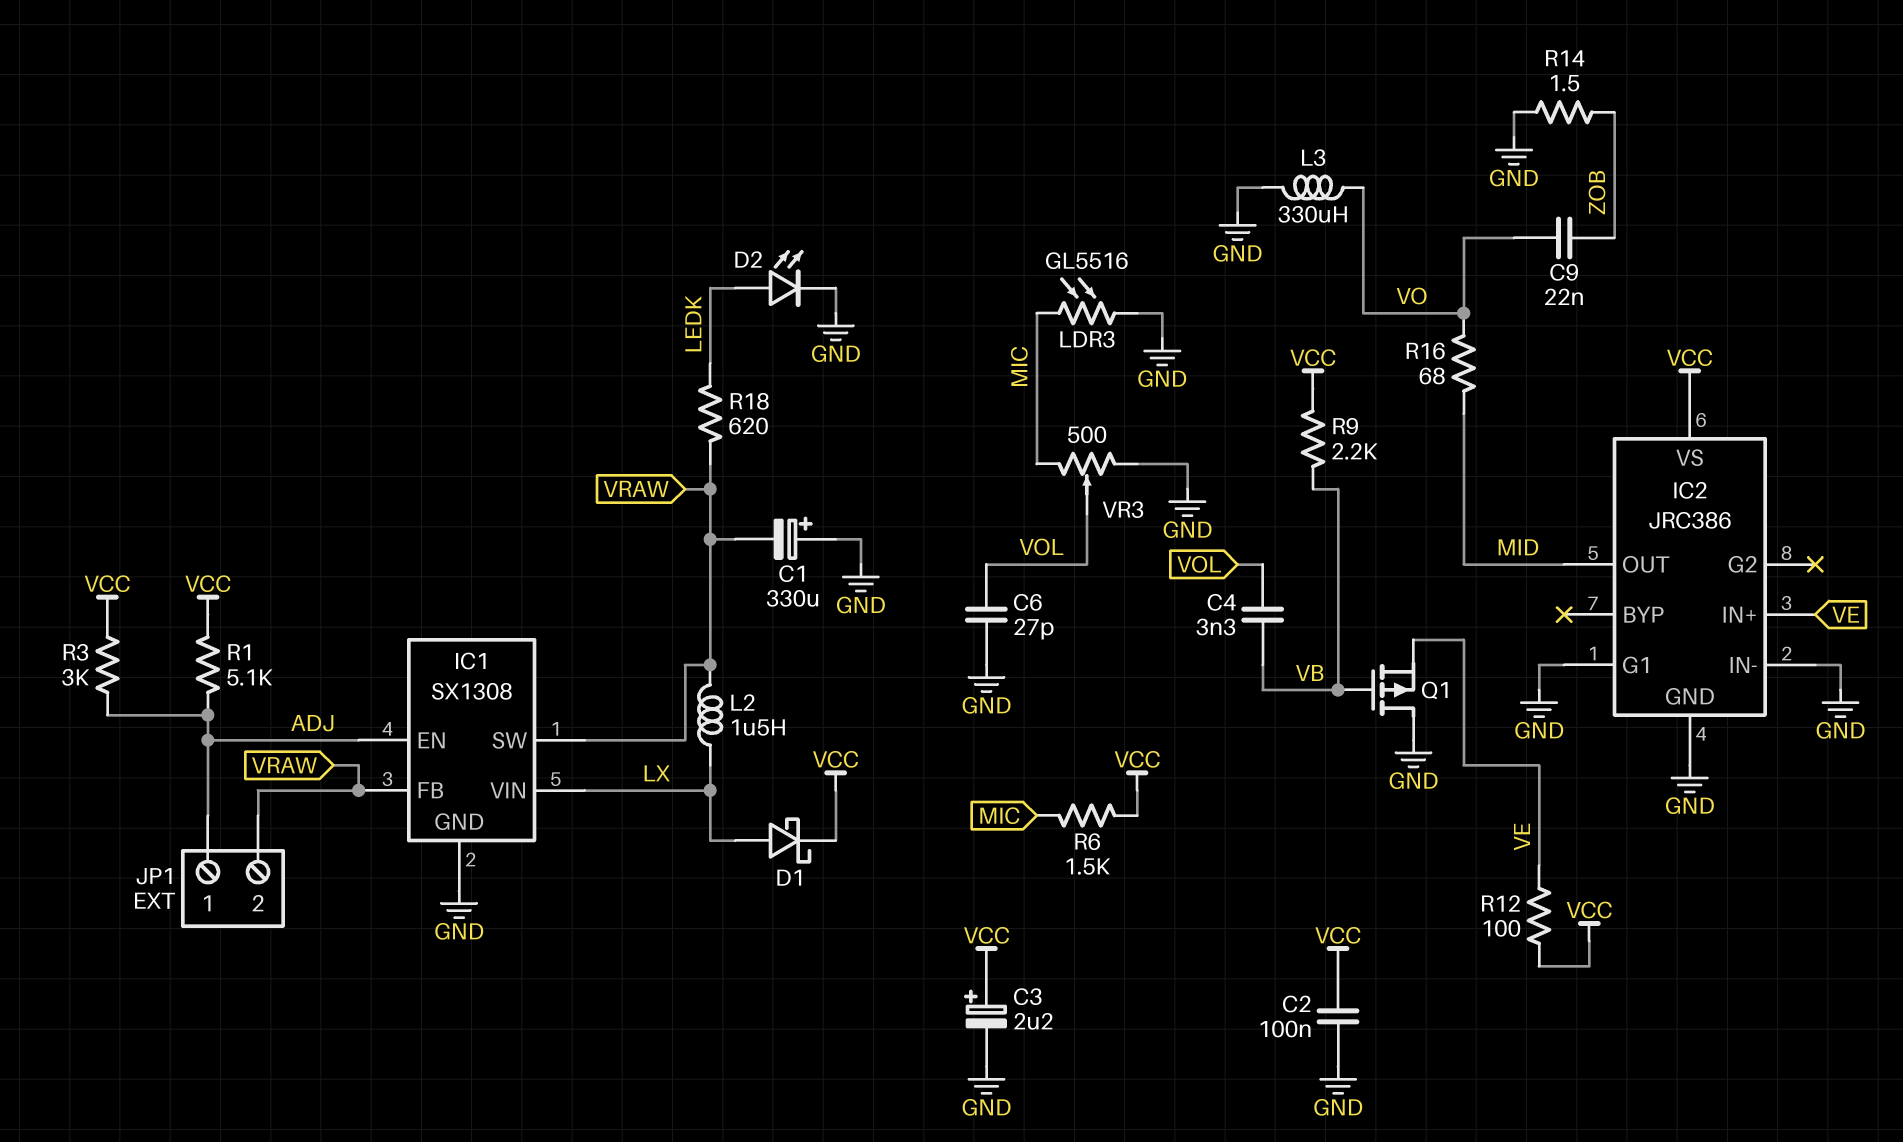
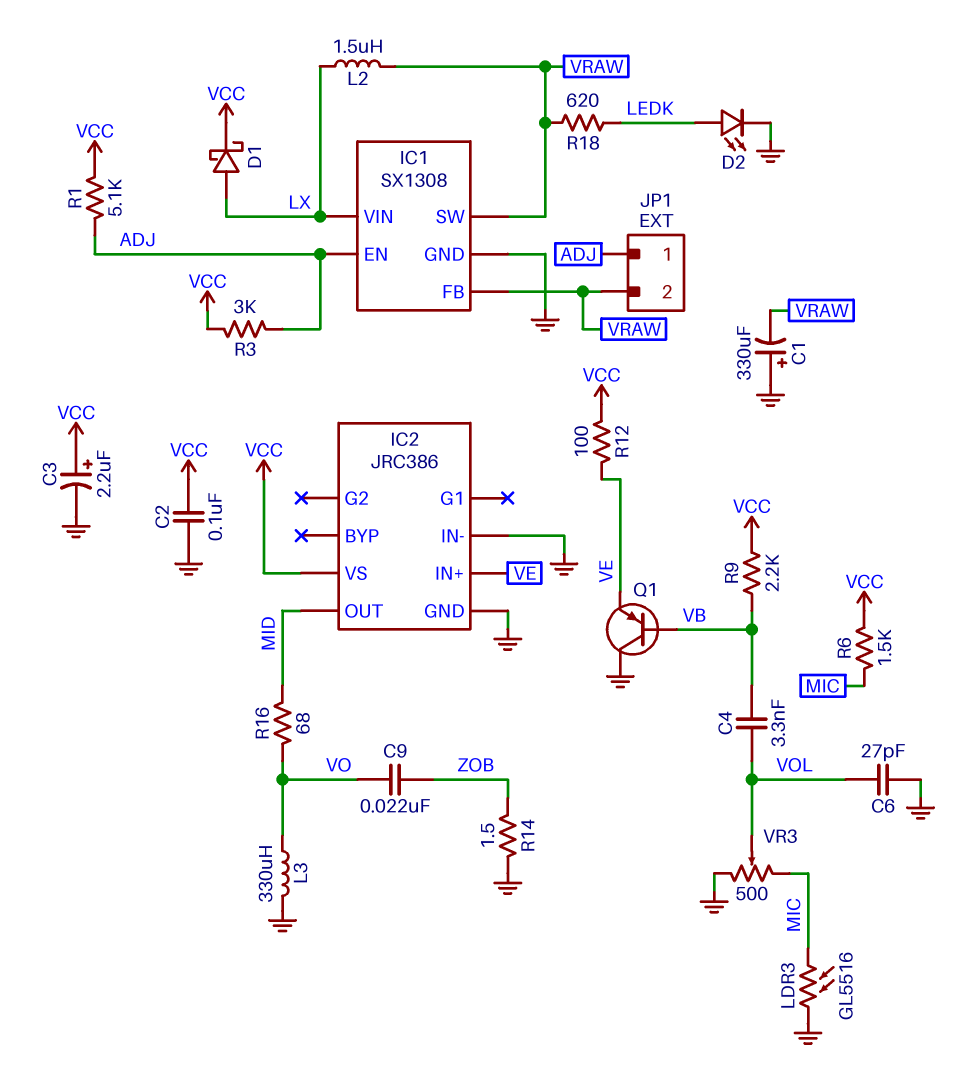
IC2 pin G1: GND -> none
Q1: PMOS (G VB, D GND, S VE) -> PNP (B VB, C GND, E VE)

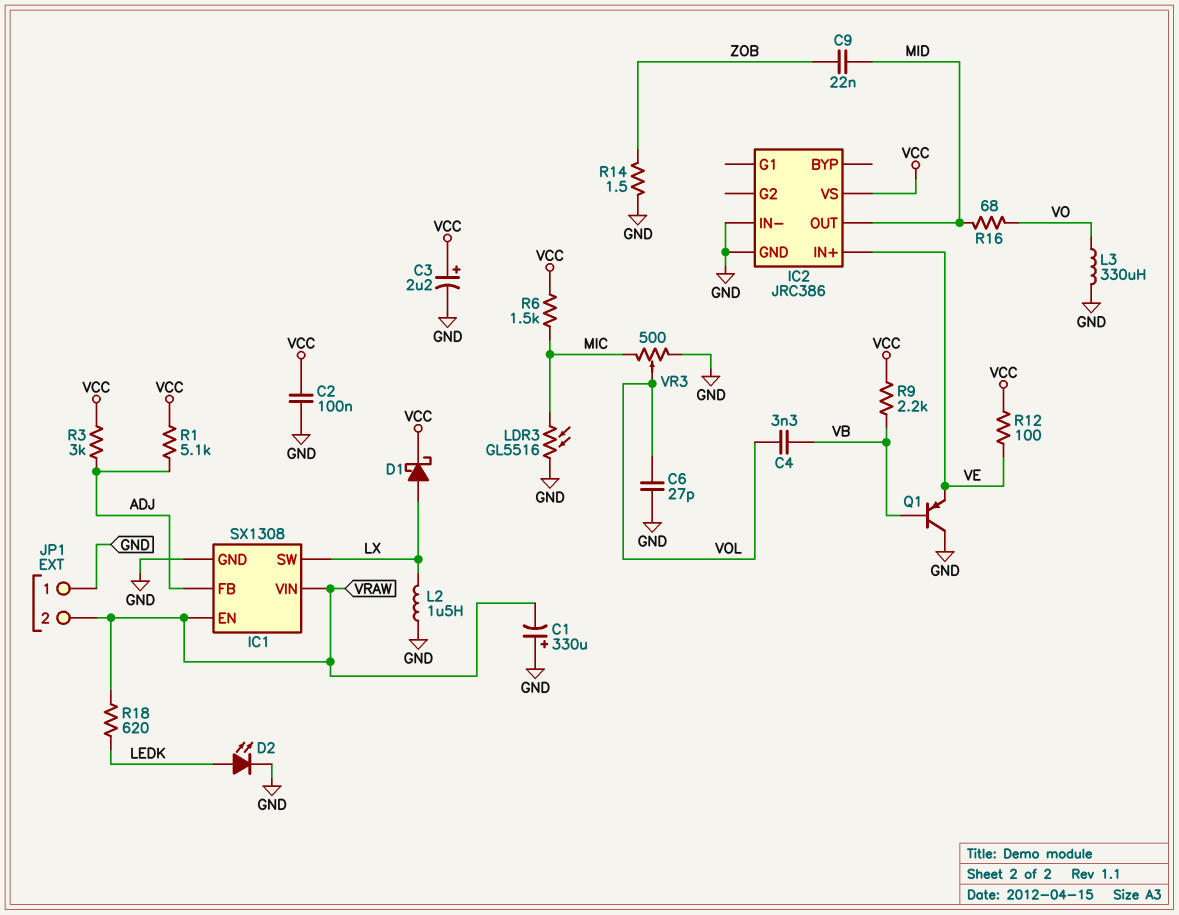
C9: 22nF (VO, ZOB) -> 22nF (MID, ZOB)
IC1 pin EN: ADJ -> VRAW
IC1 pin FB: VRAW -> ADJ
IC1 pin SW: VRAW -> LX
IC1 pin VIN: LX -> VRAW
JP1 pin 1: ADJ -> GND
L2: 1.5uH (LX, VRAW) -> 1.5uH (GND, LX)

